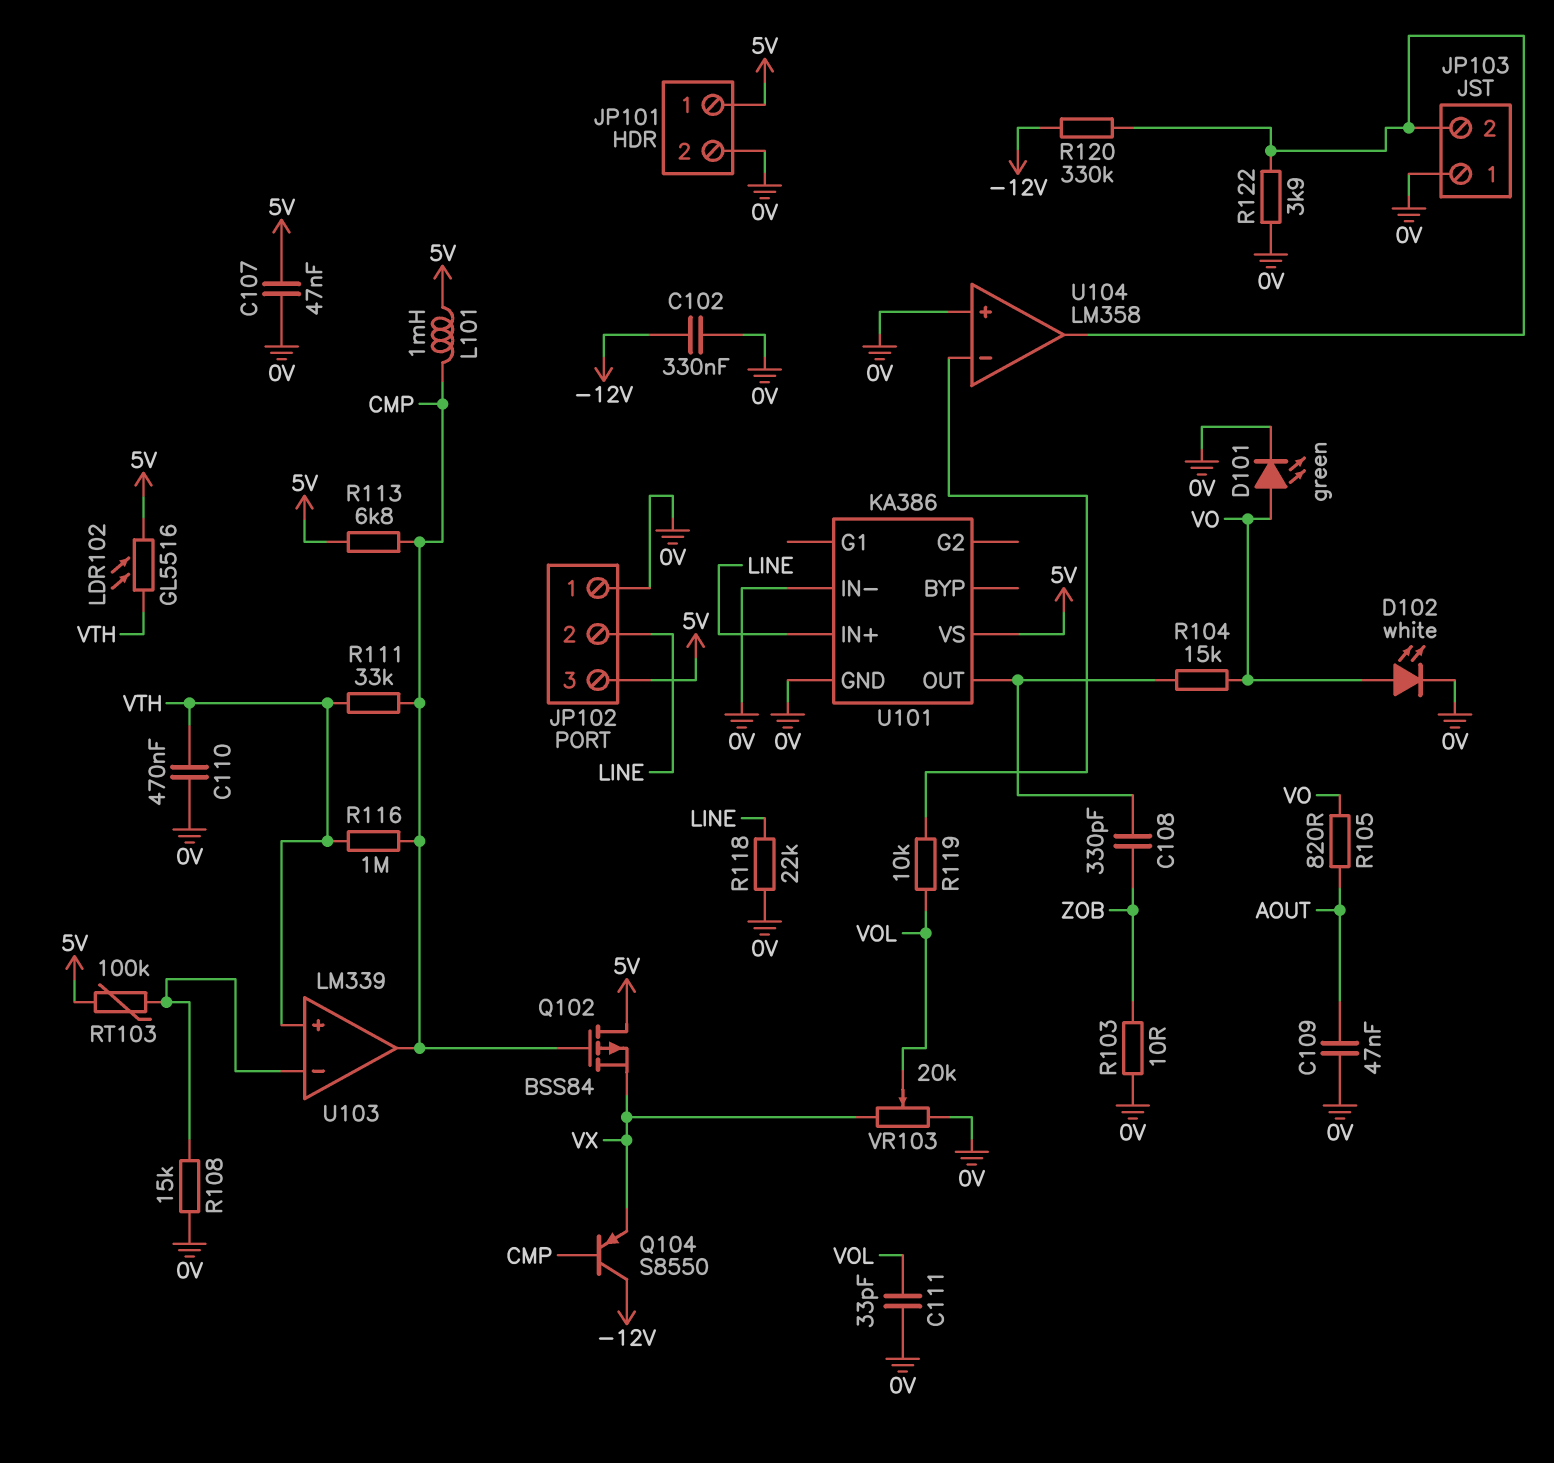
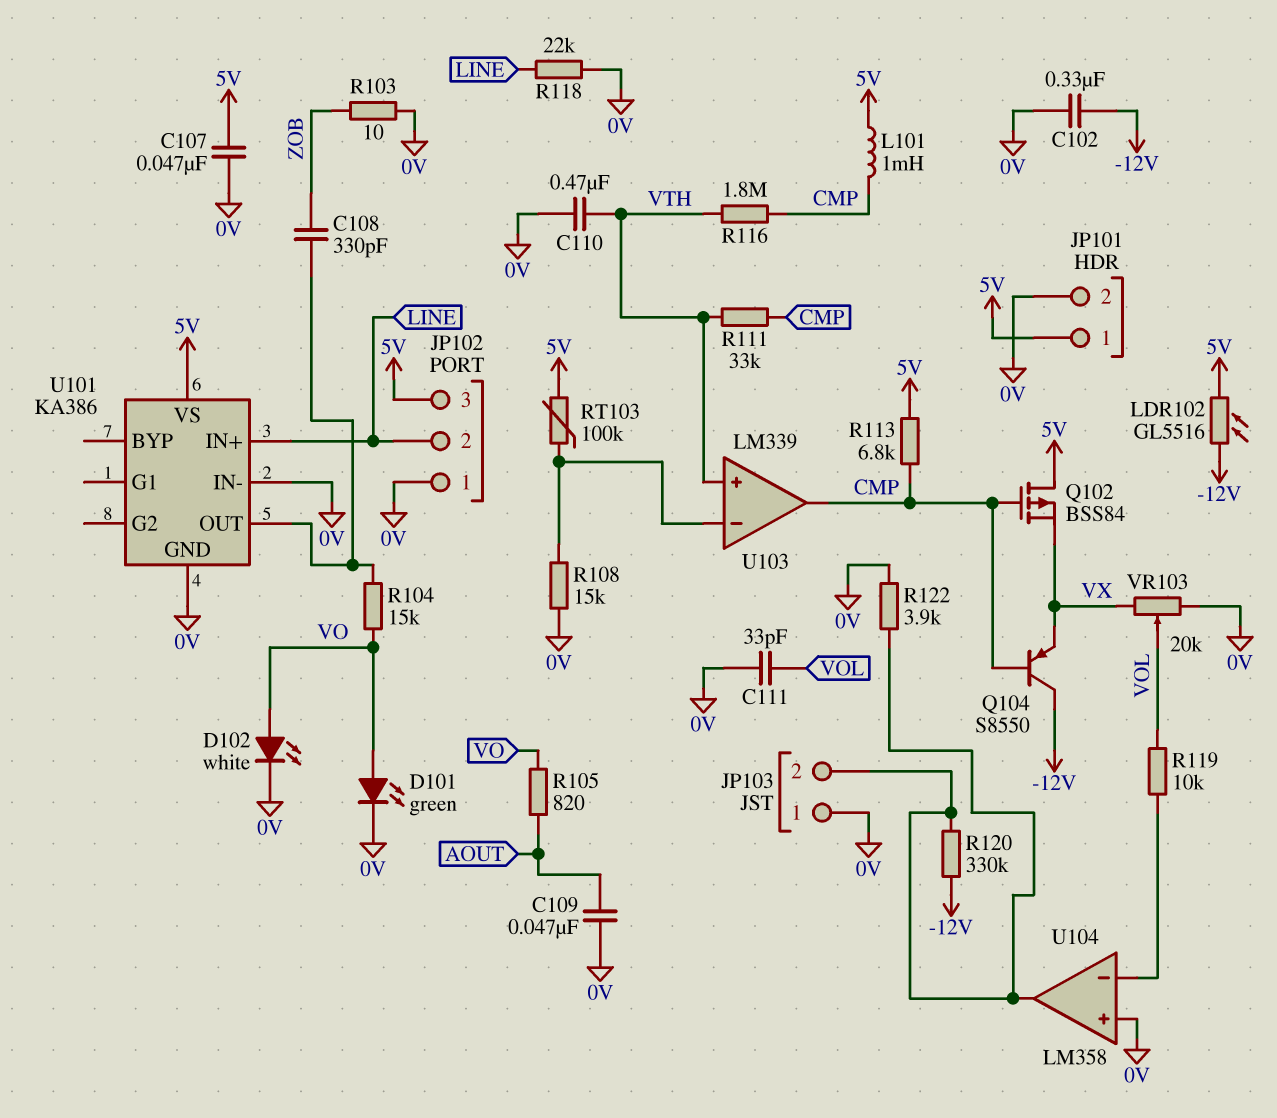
LDR102: GL5516 (5V, VTH) -> GL5516 (-12V, 5V)
R116: 1M (CMP, VTH) -> 1.8M (CMP, VTH)

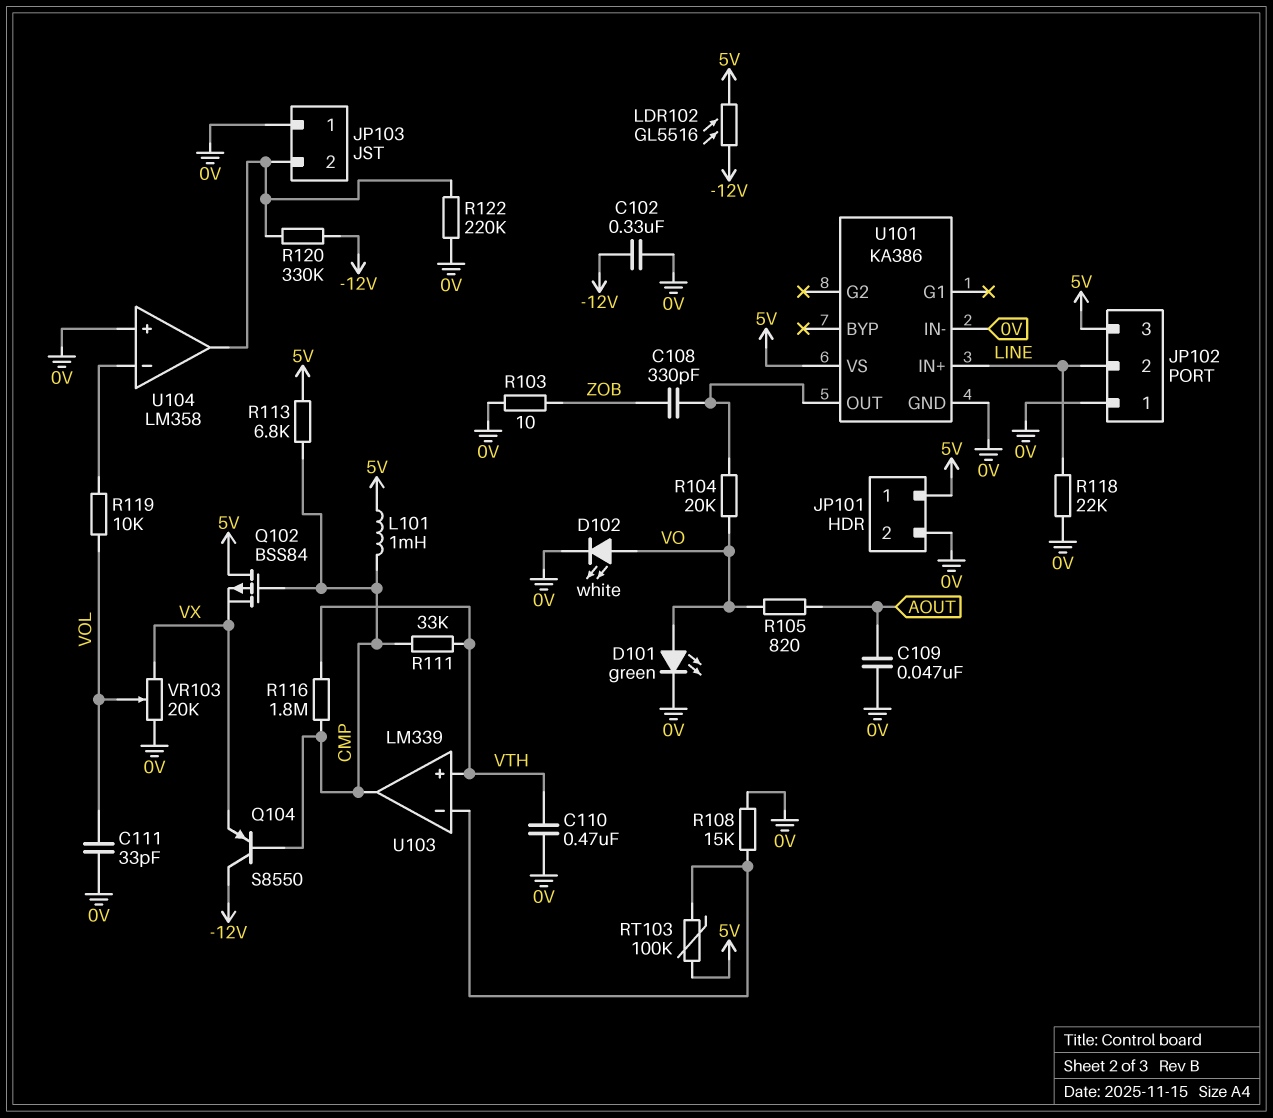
C107: 47nF (0V, 5V) -> none
R104: 15k (U101/OUT, VO) -> 20k (U101/OUT, VO)
R122: 3.9k (0V, JP103/2) -> 220k (0V, JP103/2)

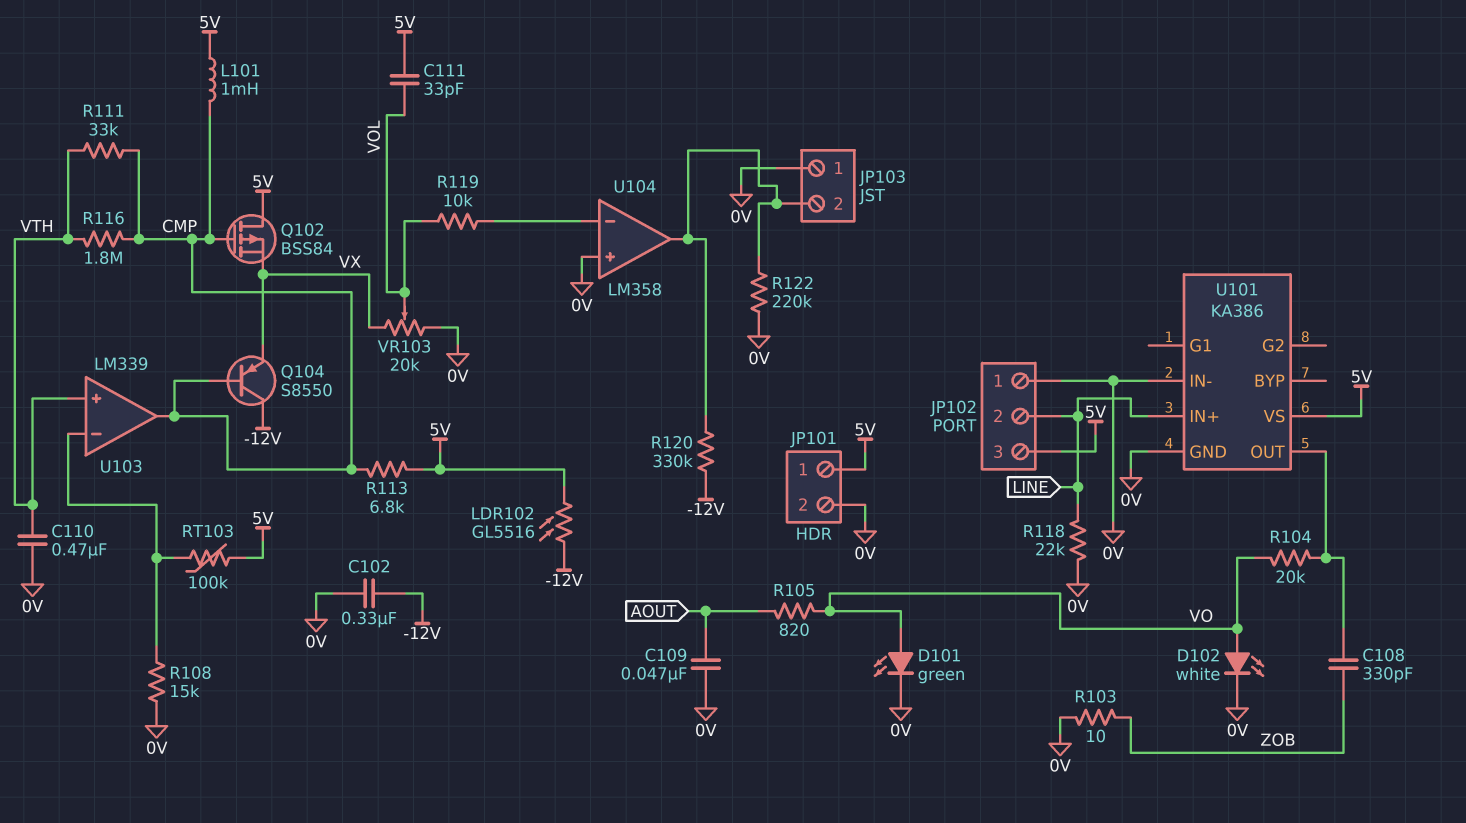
C111: 33pF (0V, VOL) -> 33pF (5V, VOL)

